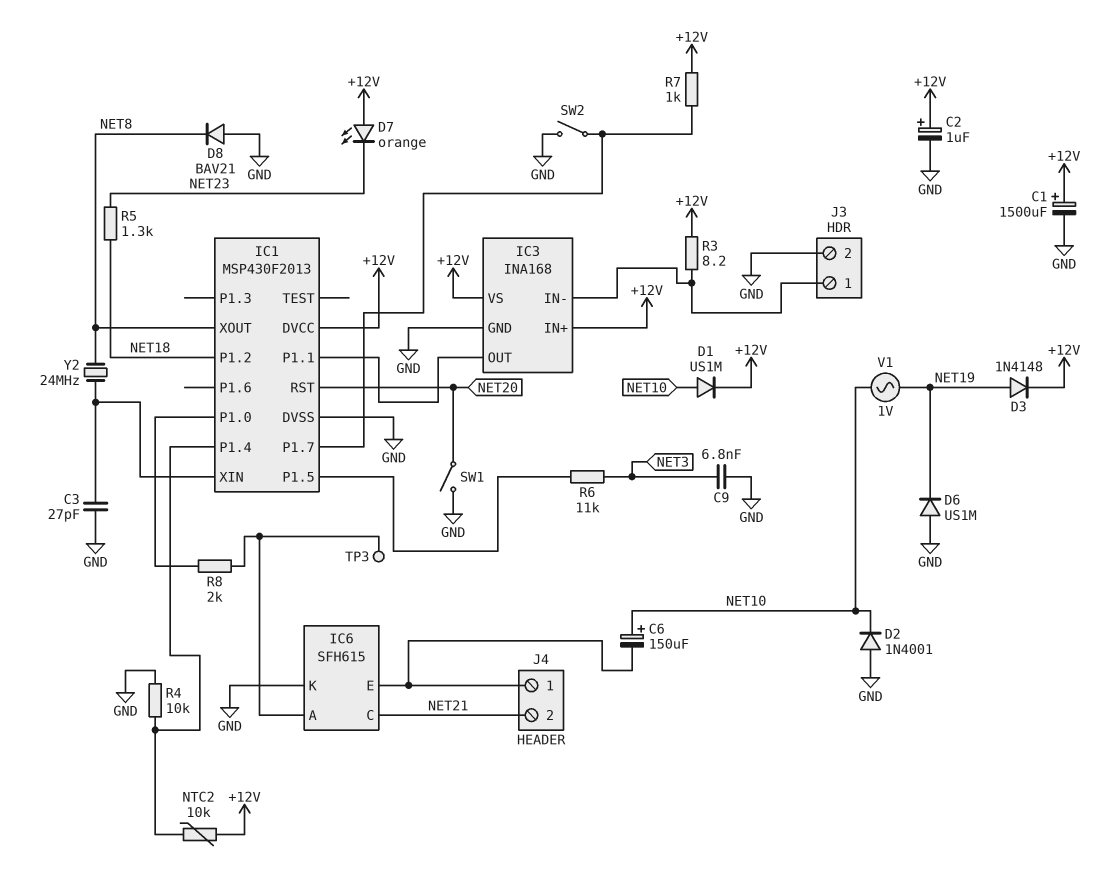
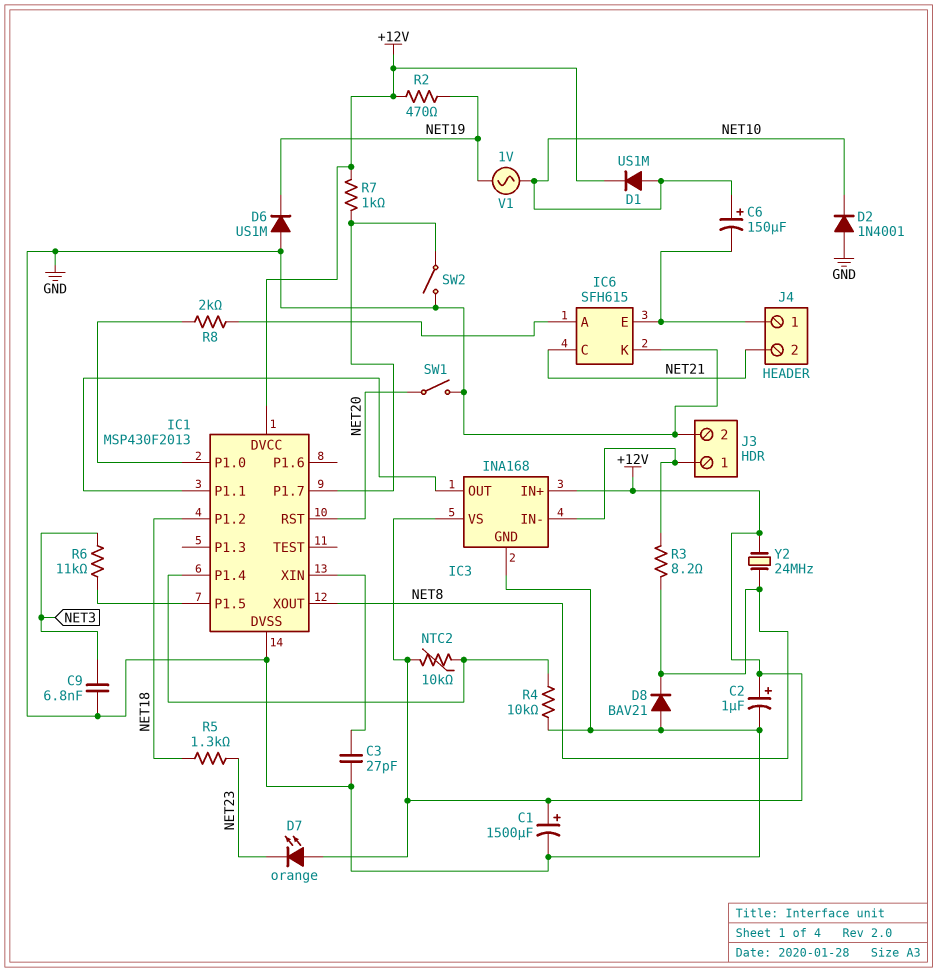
D3: diode 1N4148 (A NET19, K +12V) -> none
R2: none -> 470 (+12V, NET19)
R3: 8.2 (+12V, IC3/IN-) -> 8.2 (IC3/IN-, NET8)
TP3: test point (IC6/A) -> none
Y2: 24MHz (IC1/XIN, NET8) -> 24MHz (+12V, NET8)

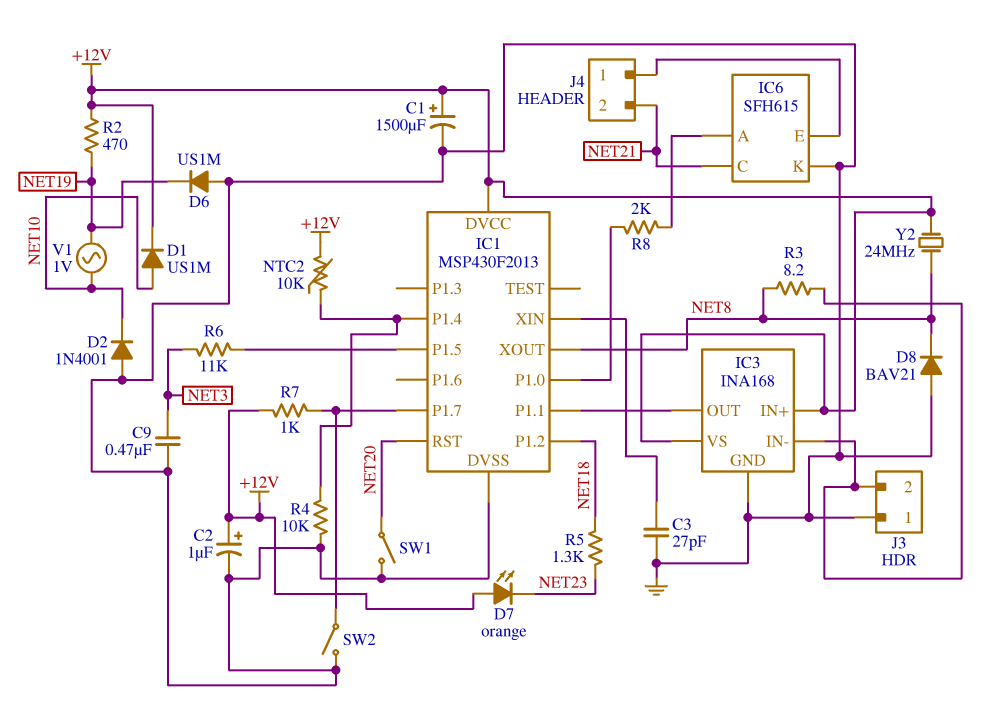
C6: 150uF (plus NET10, minus IC6/E) -> none
C9: 6.8nF (GND, NET3) -> 470nF (GND, NET3)
J3 pin 1: IC3/IN- -> GND
J3 pin 2: GND -> IC3/IN-

